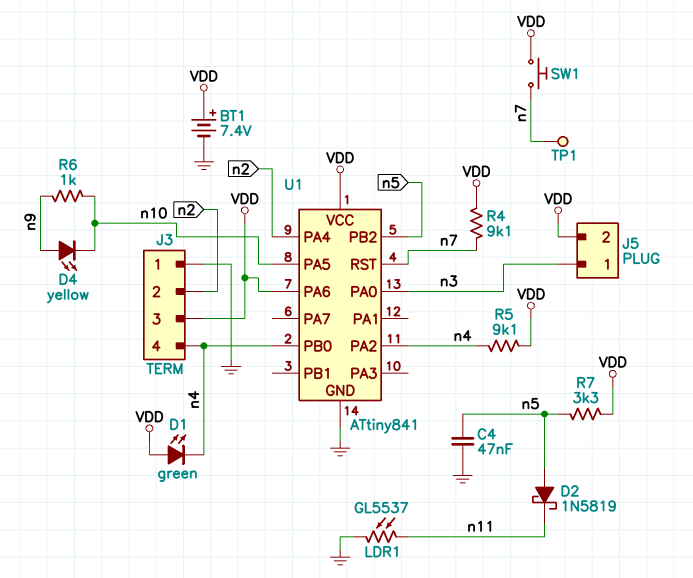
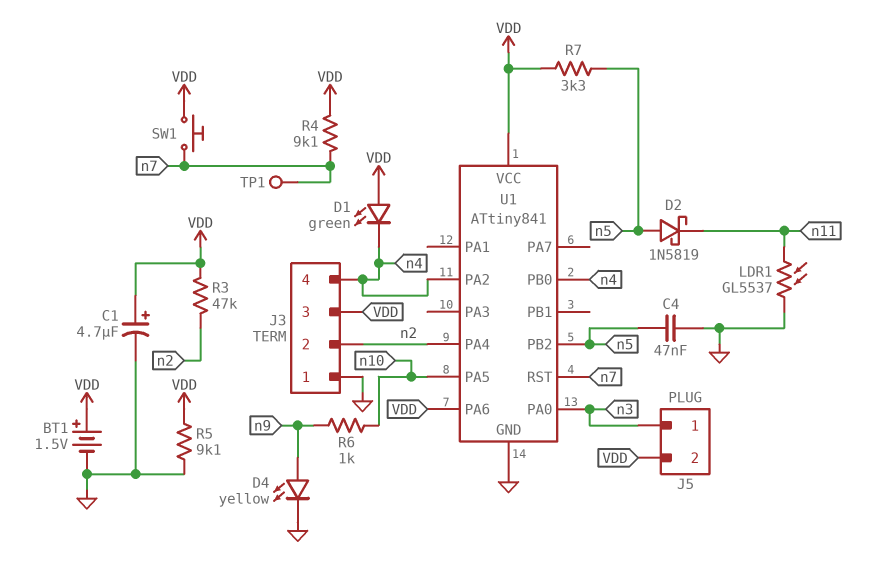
BT1: 7.4V (plus VDD, minus GND) -> 1.5V (plus VDD, minus GND)
C1: none -> 4.7uF (plus VDD, minus GND)
D4: LED yellow (A n9, K n10) -> LED yellow (A n9, K GND)
R3: none -> 47k (VDD, n2)
R5: 9.1k (VDD, n4) -> 9.1k (GND, VDD)

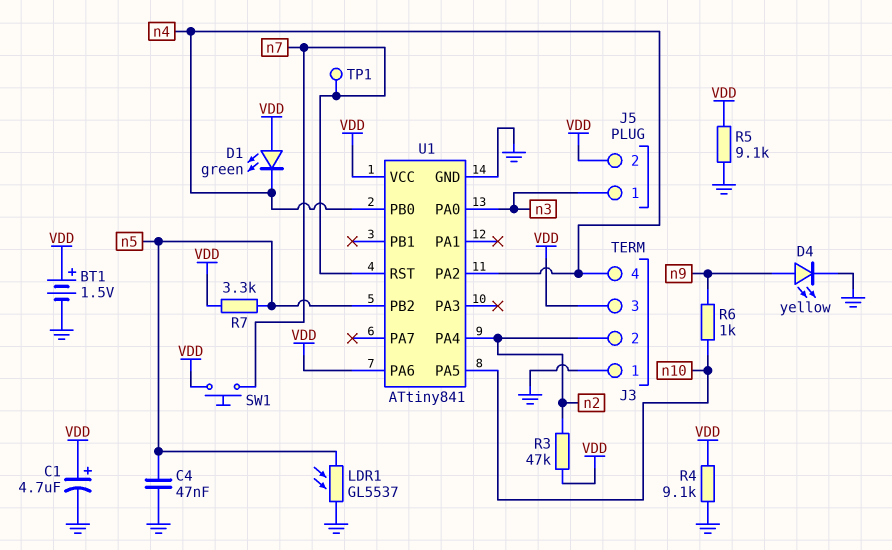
D2: schottky 1N5819 (A n5, K n11) -> none
LDR1: GL5537 (GND, n11) -> GL5537 (GND, n5)
R4: 9.1k (VDD, n7) -> 9.1k (GND, VDD)

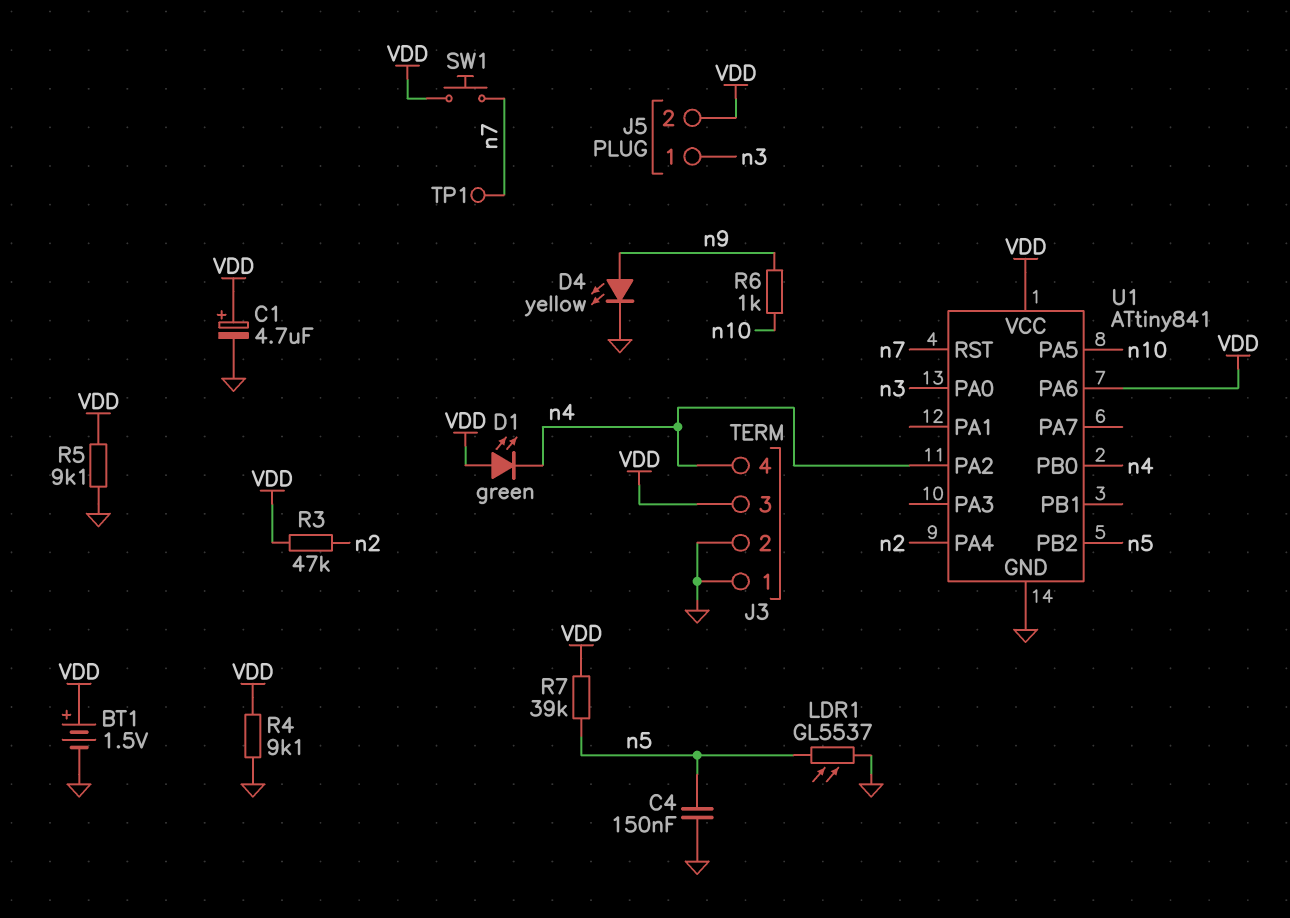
C4: 47nF (GND, n5) -> 150nF (GND, n5)
J3 pin 2: n2 -> GND
R7: 3.3k (VDD, n5) -> 39k (VDD, n5)

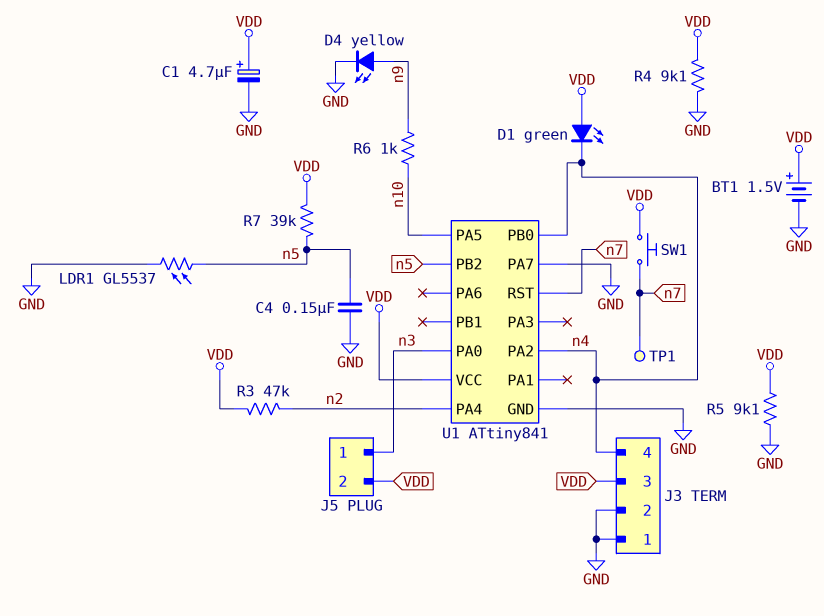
U1 pin PA6: VDD -> none
U1 pin PA7: none -> GND

